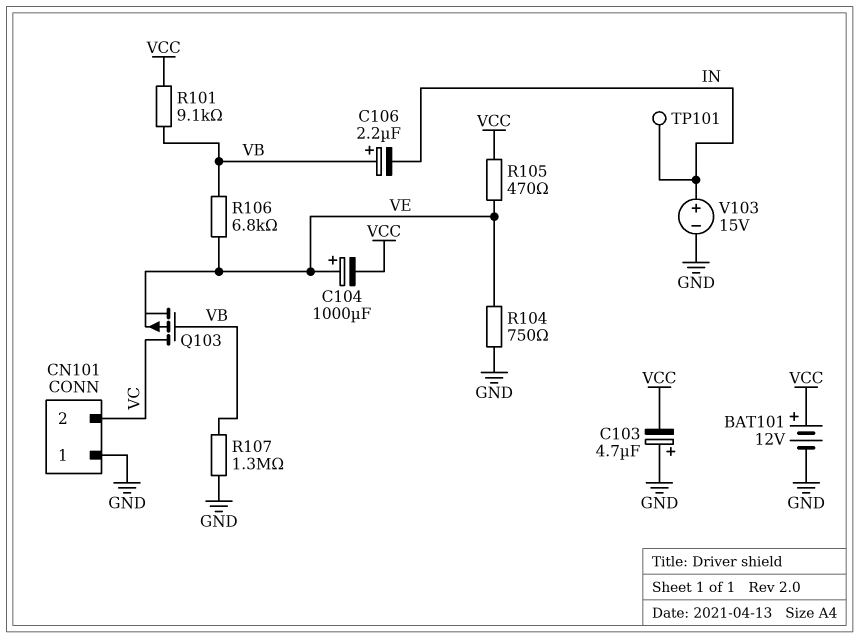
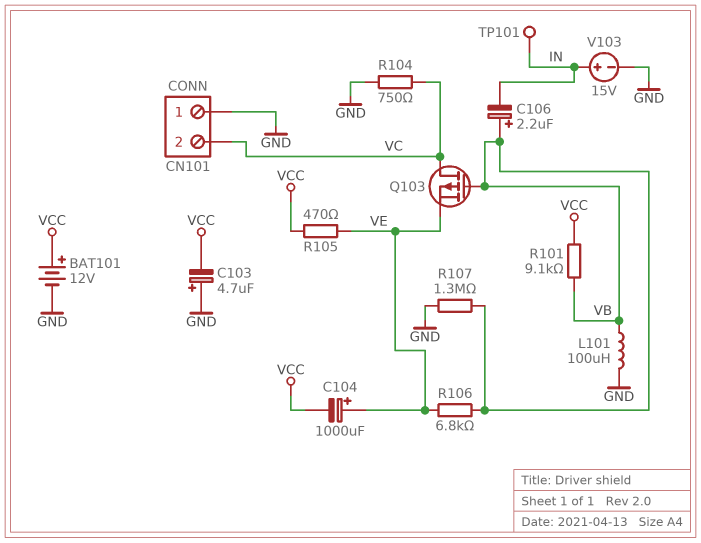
L101: none -> 100uH (GND, VB)
R104: 750 (GND, VE) -> 750 (GND, VC)

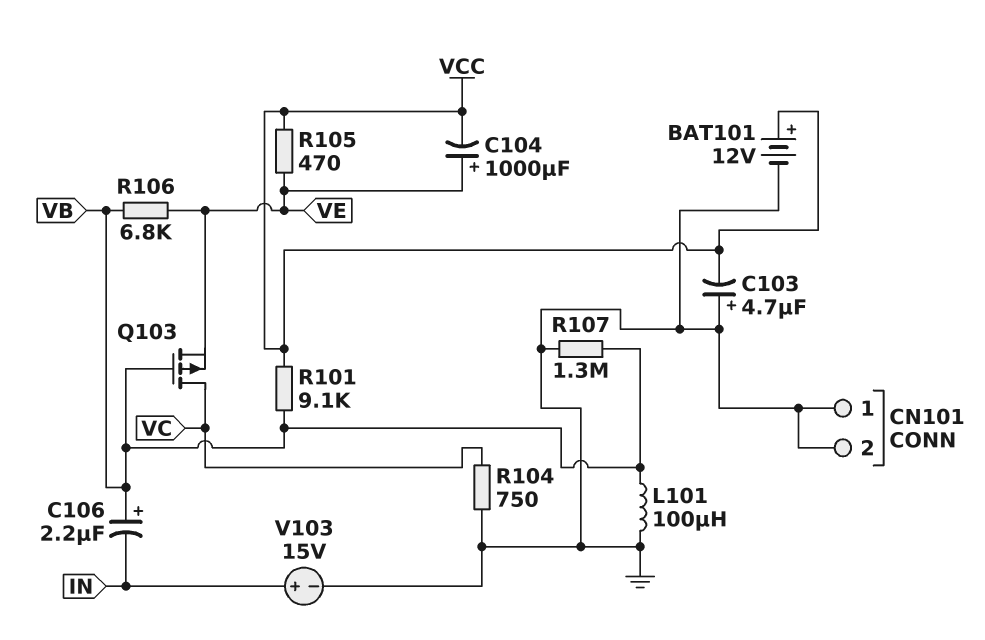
CN101 pin 2: VC -> GND
TP101: test point (IN) -> none

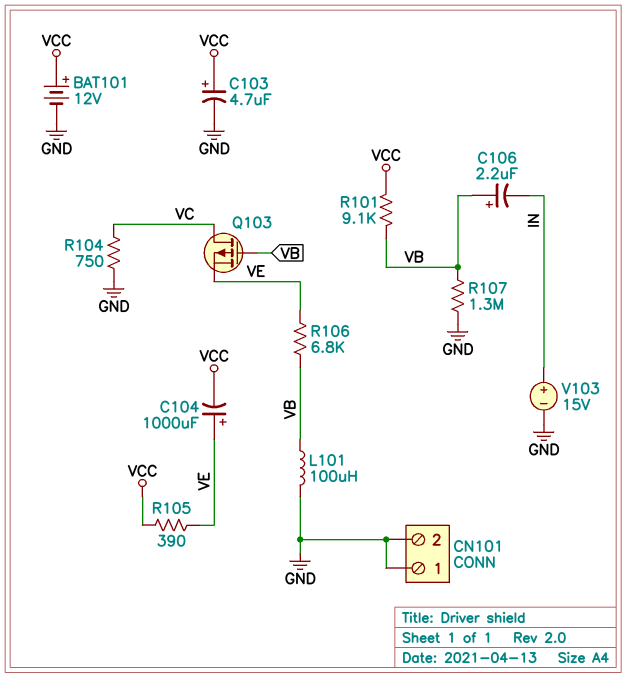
C103: 4.7uF (plus GND, minus VCC) -> 4.7uF (plus VCC, minus GND)
R105: 470 (VCC, VE) -> 390 (VCC, VE)

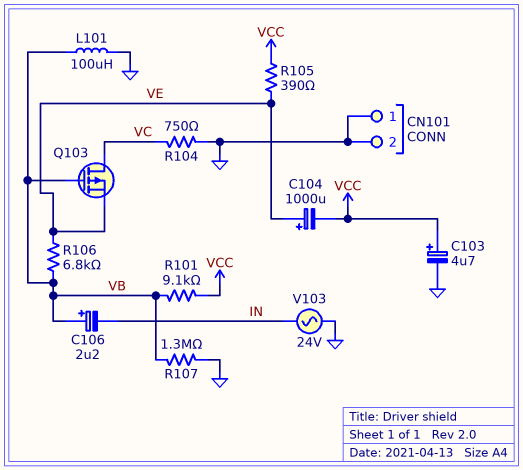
BAT101: 12V (plus VCC, minus GND) -> none
V103: 15V (plus IN, minus GND) -> AC 24V (GND, IN)

